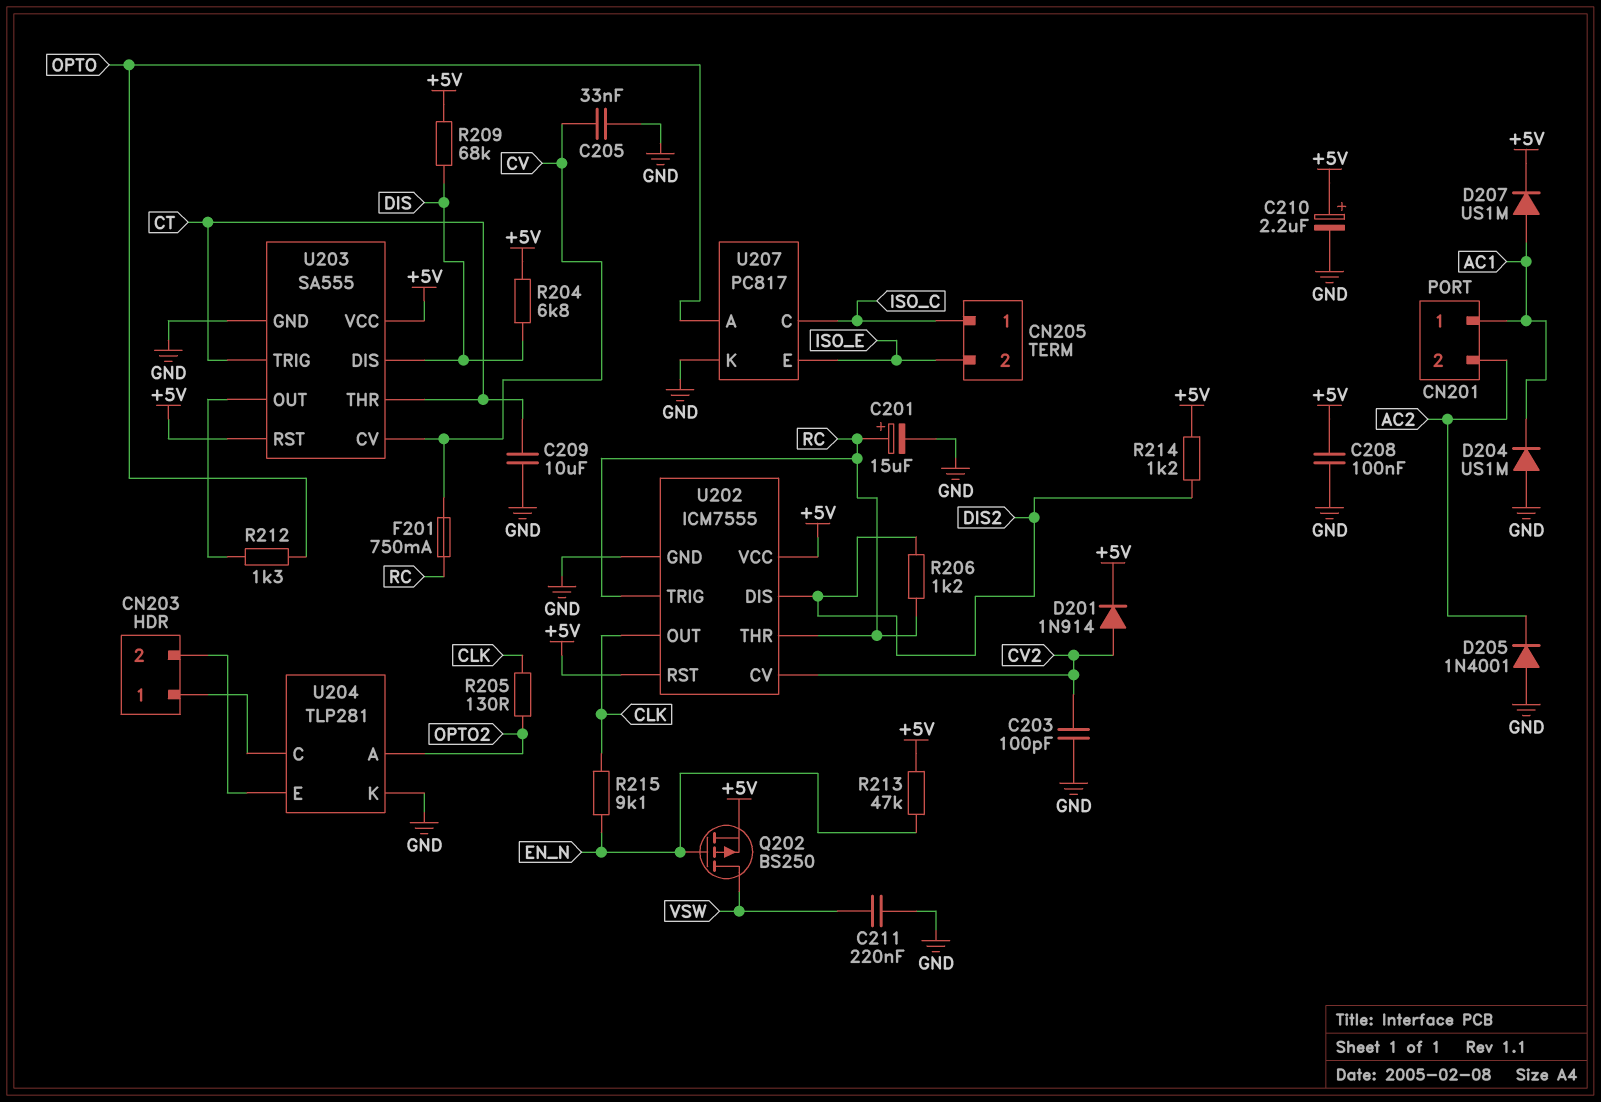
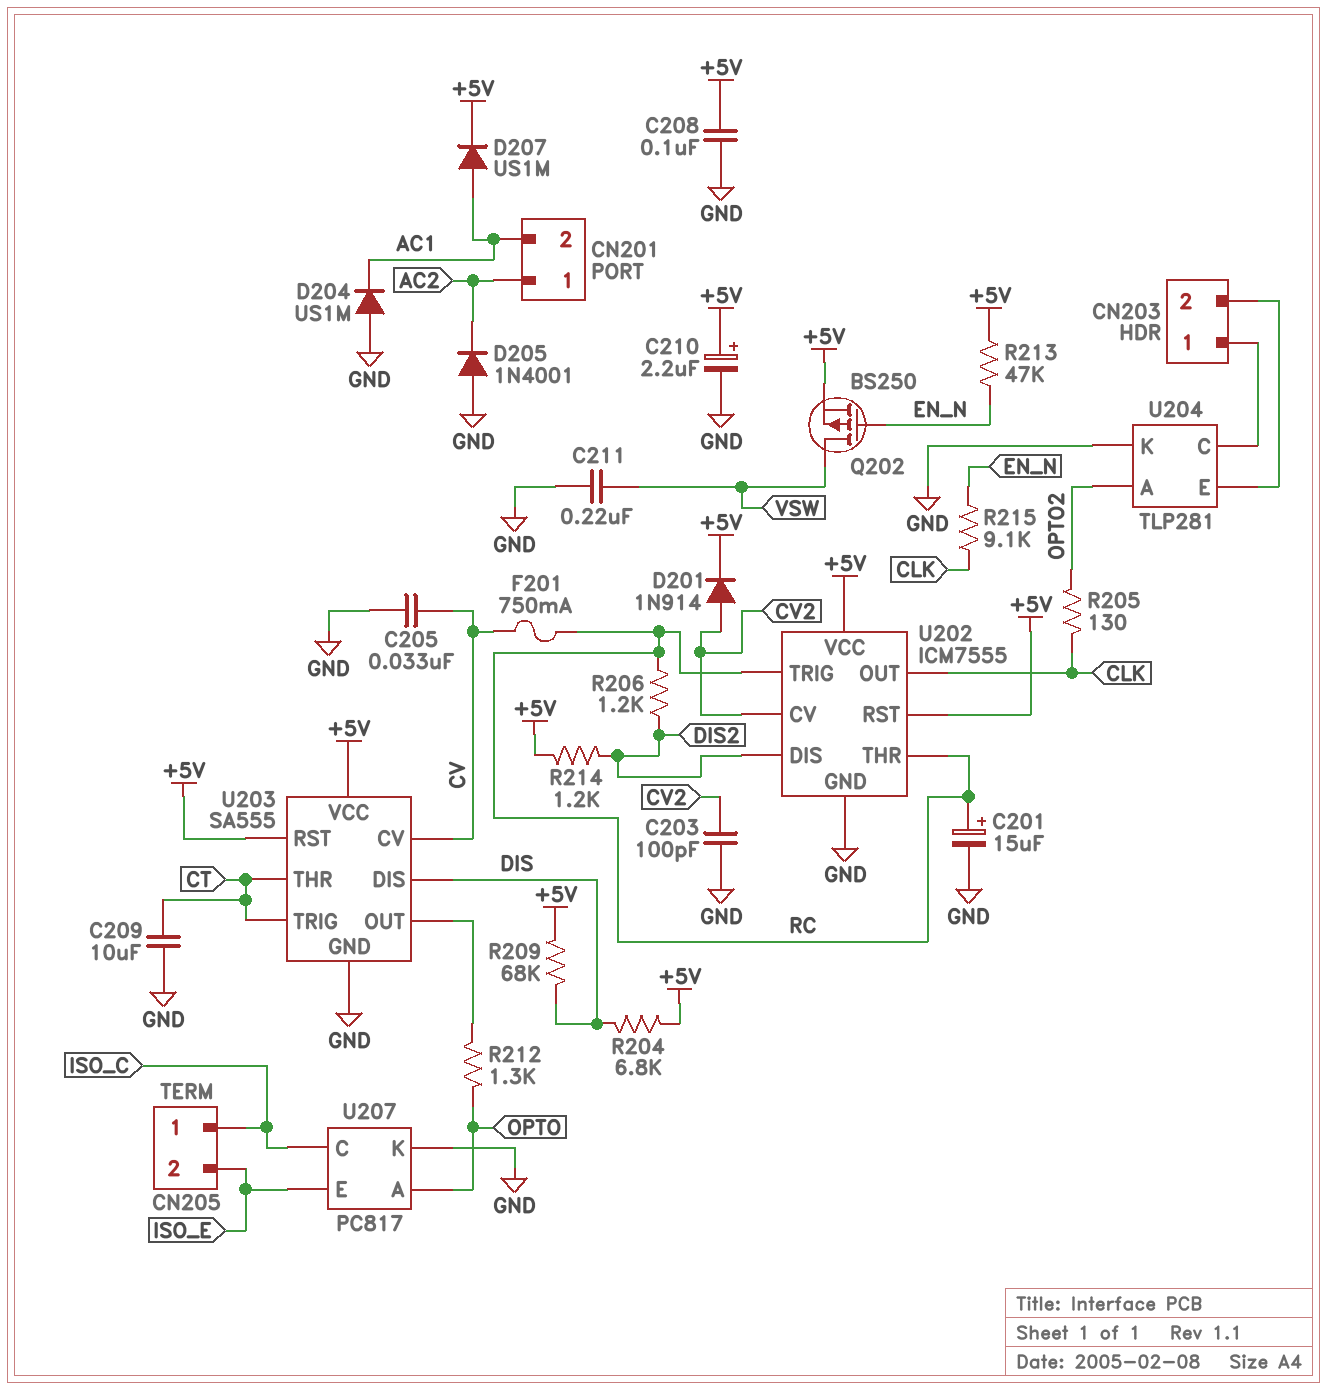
CN201 pin 1: AC1 -> AC2
CN201 pin 2: AC2 -> AC1

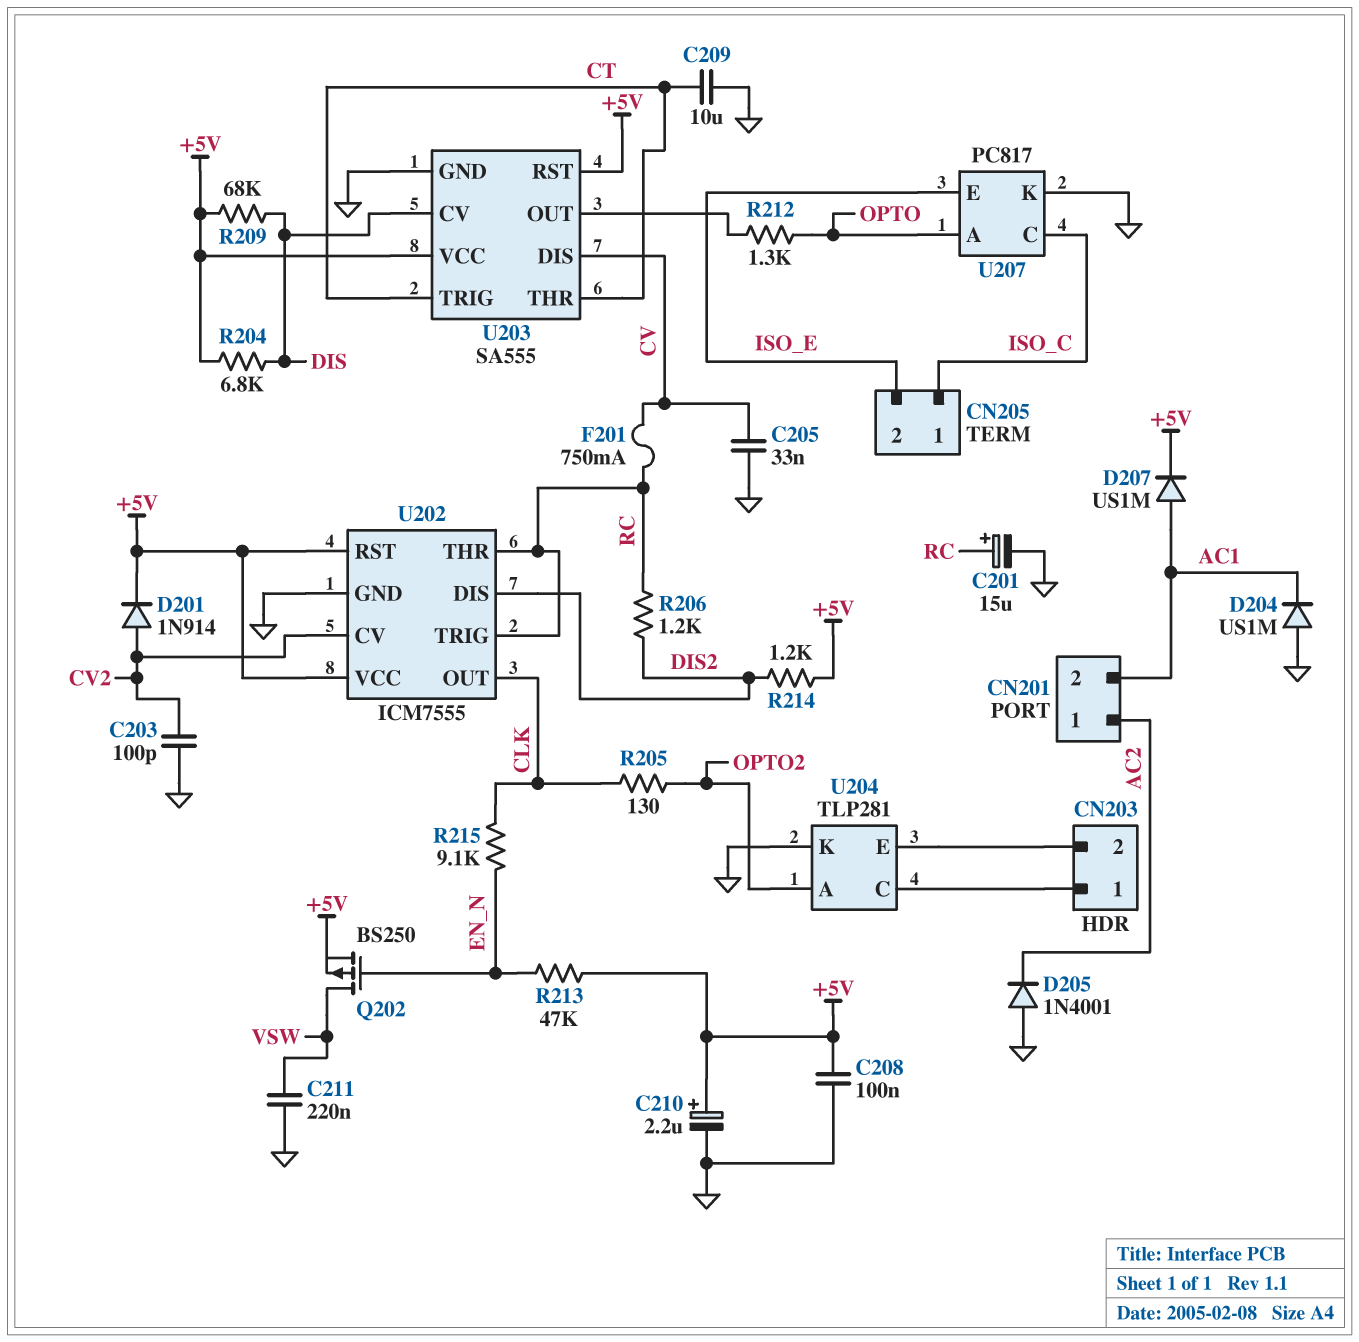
U203 pin CV: CV -> DIS
U203 pin DIS: DIS -> CV

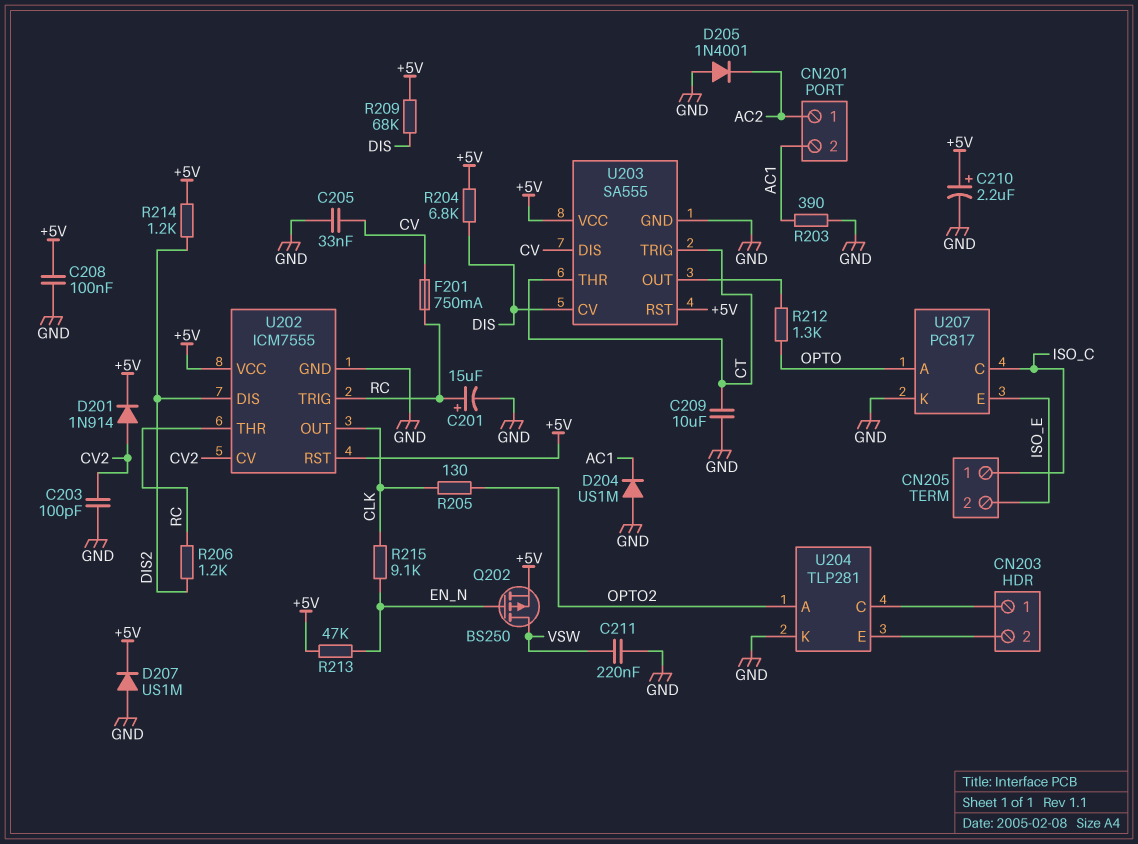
D207: diode US1M (A AC1, K +5V) -> diode US1M (A GND, K +5V)
R203: none -> 390 (AC1, GND)

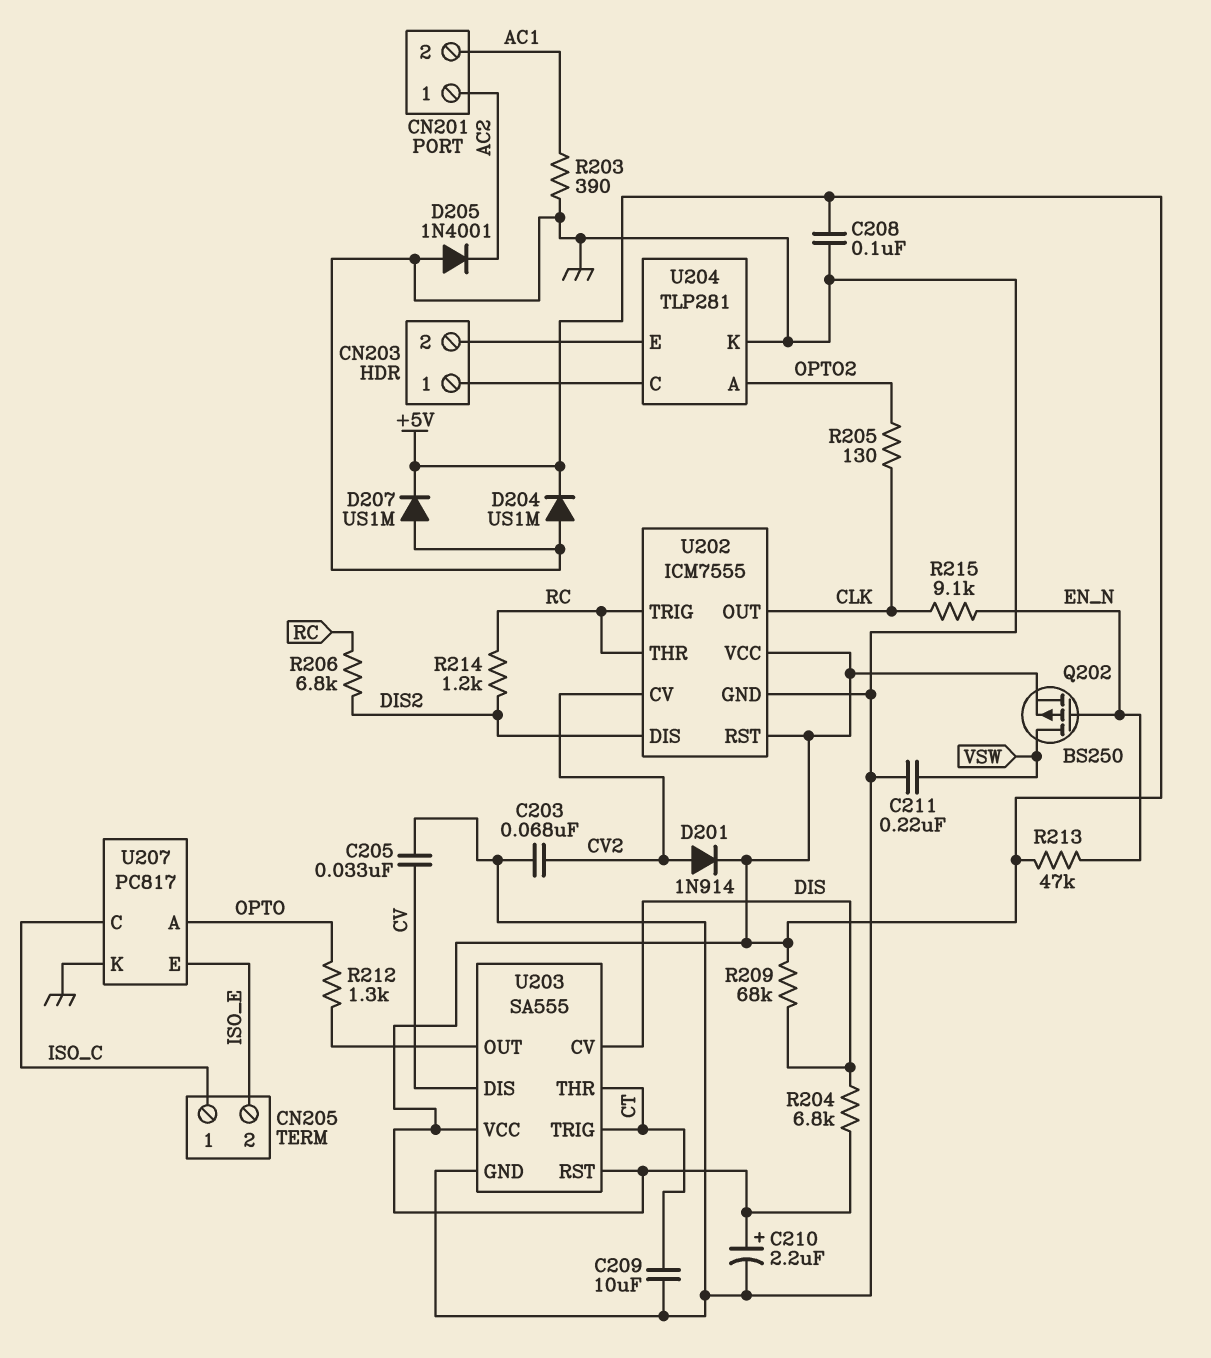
C201: 15uF (plus RC, minus GND) -> none
C203: 100pF (CV2, GND) -> 68nF (CV2, GND)
D204: diode US1M (A GND, K AC1) -> diode US1M (A GND, K +5V)
F201: 750mA (CV, RC) -> none
R206: 1.2k (DIS2, RC) -> 6.8k (DIS2, RC)
R214: 1.2k (+5V, DIS2) -> 1.2k (DIS2, RC)

